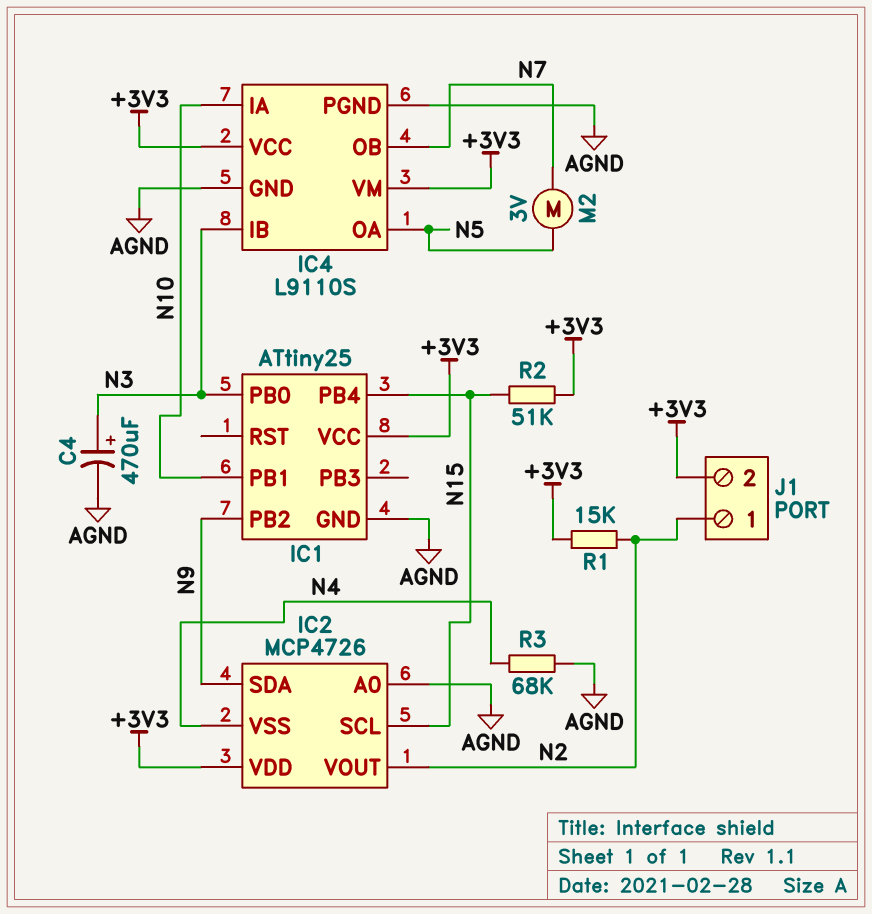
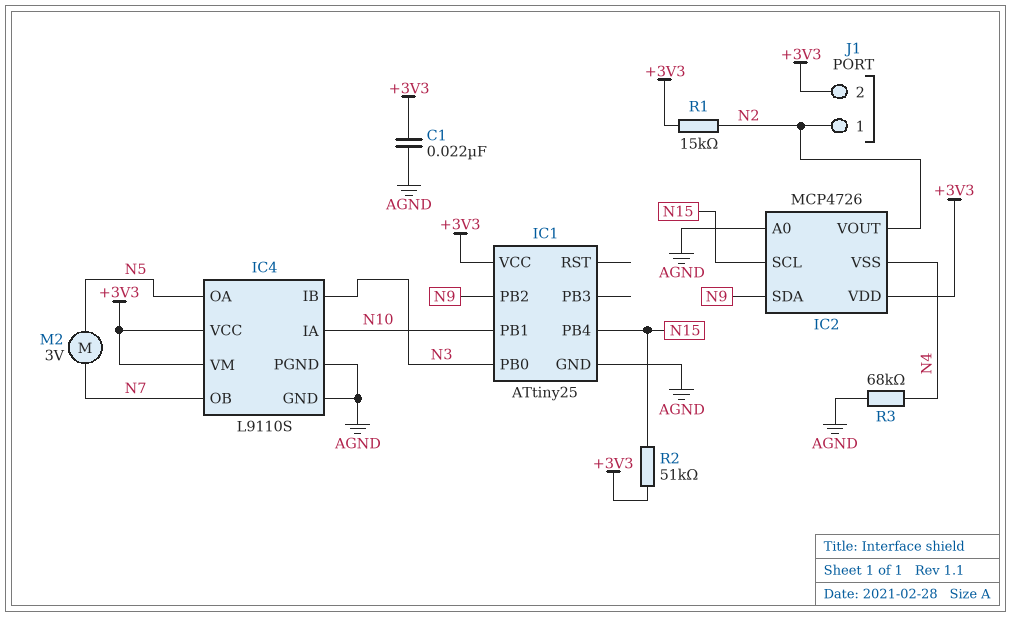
C1: none -> 22nF (+3V3, AGND)
C4: 470uF (plus N3, minus AGND) -> none

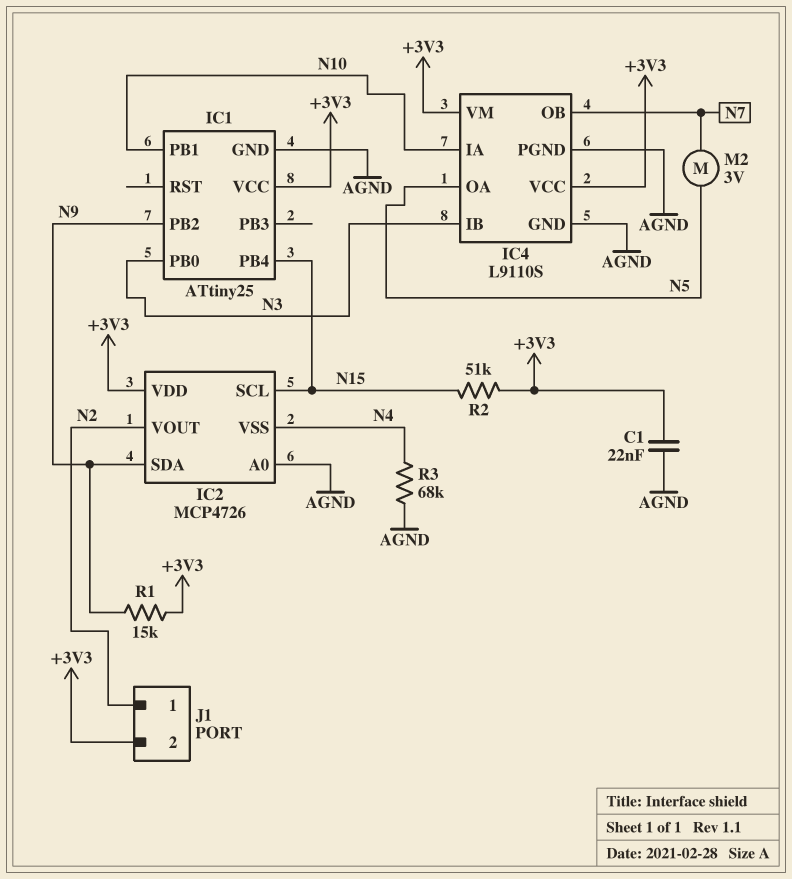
R1: 15k (+3V3, N2) -> 15k (+3V3, N9)

